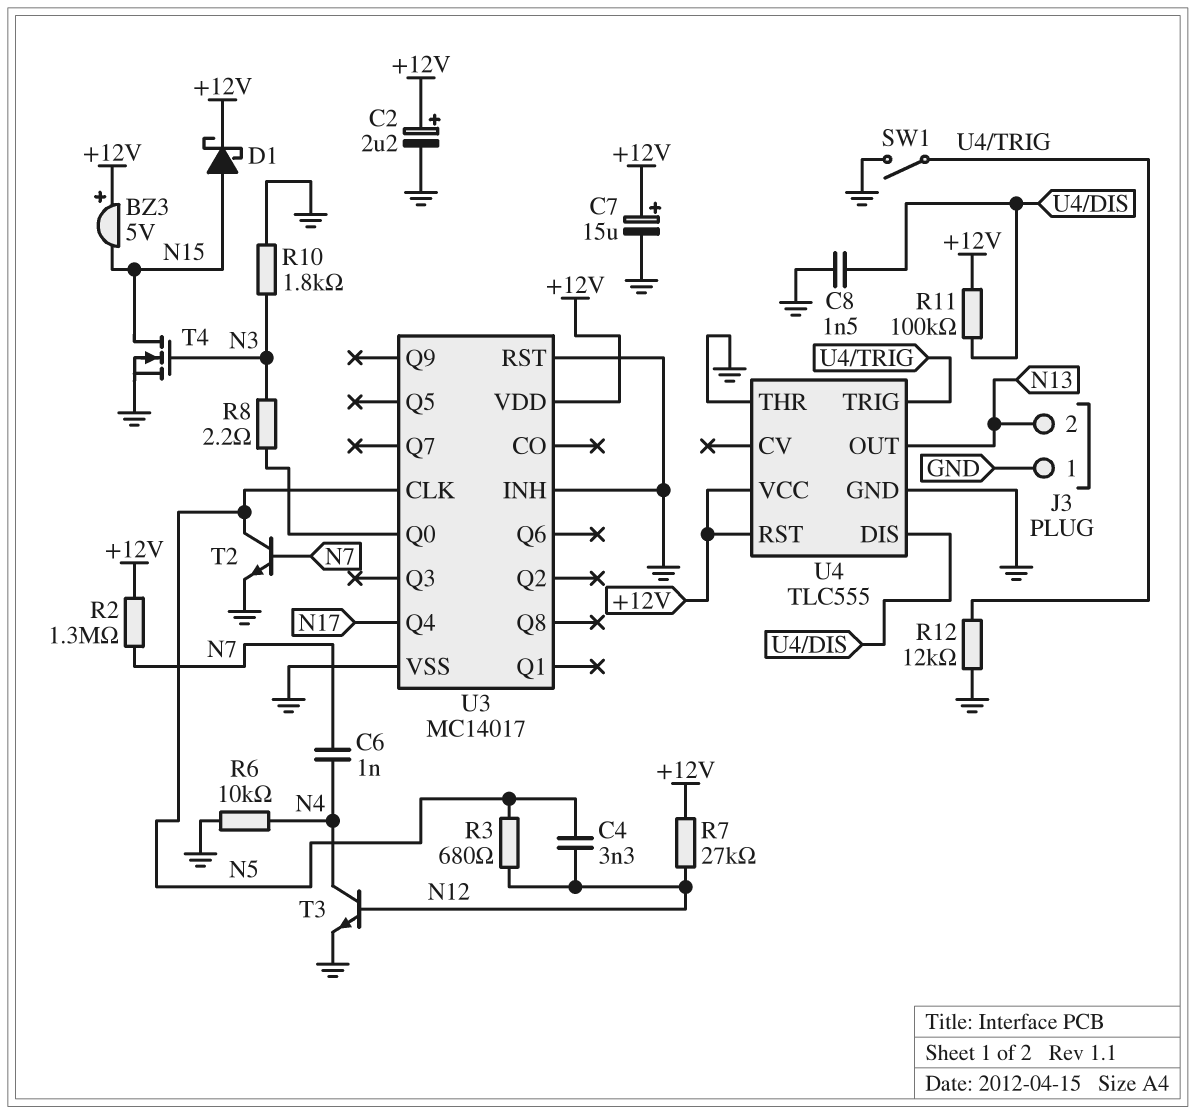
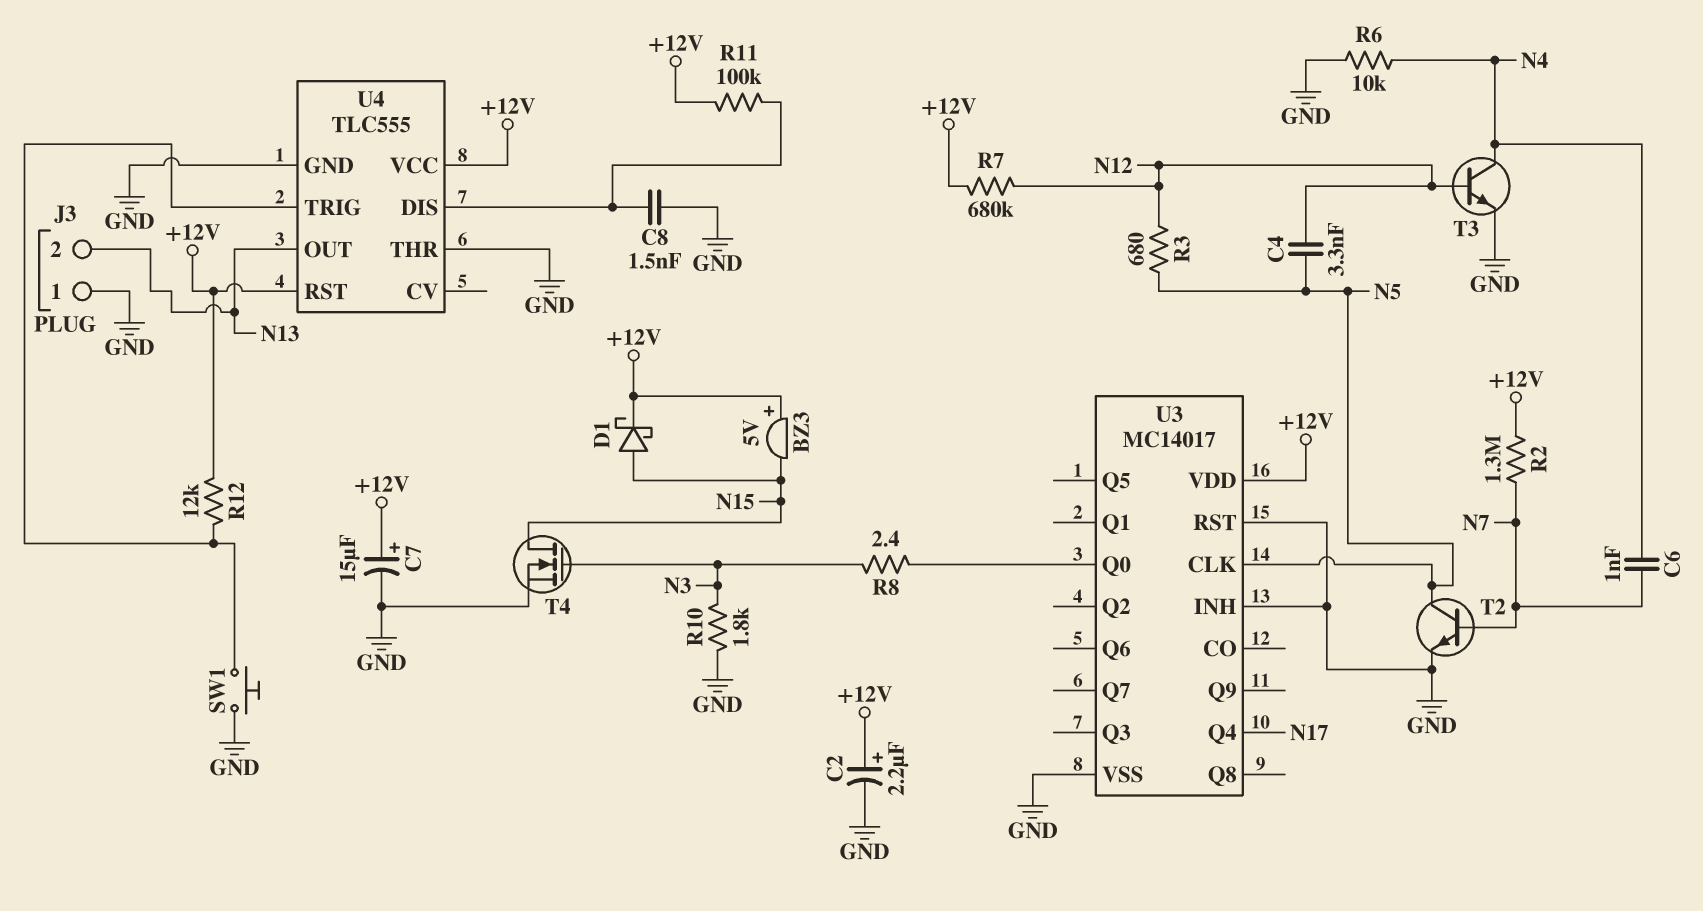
R7: 27k (+12V, N12) -> 680k (+12V, N12)
R8: 2.2 (N3, U3/Q0) -> 2.4 (N3, U3/Q0)
R12: 12k (GND, U4/TRIG) -> 12k (+12V, U4/TRIG)
SW1: switch (GND, U4/TRIG) -> button (GND, U4/TRIG)

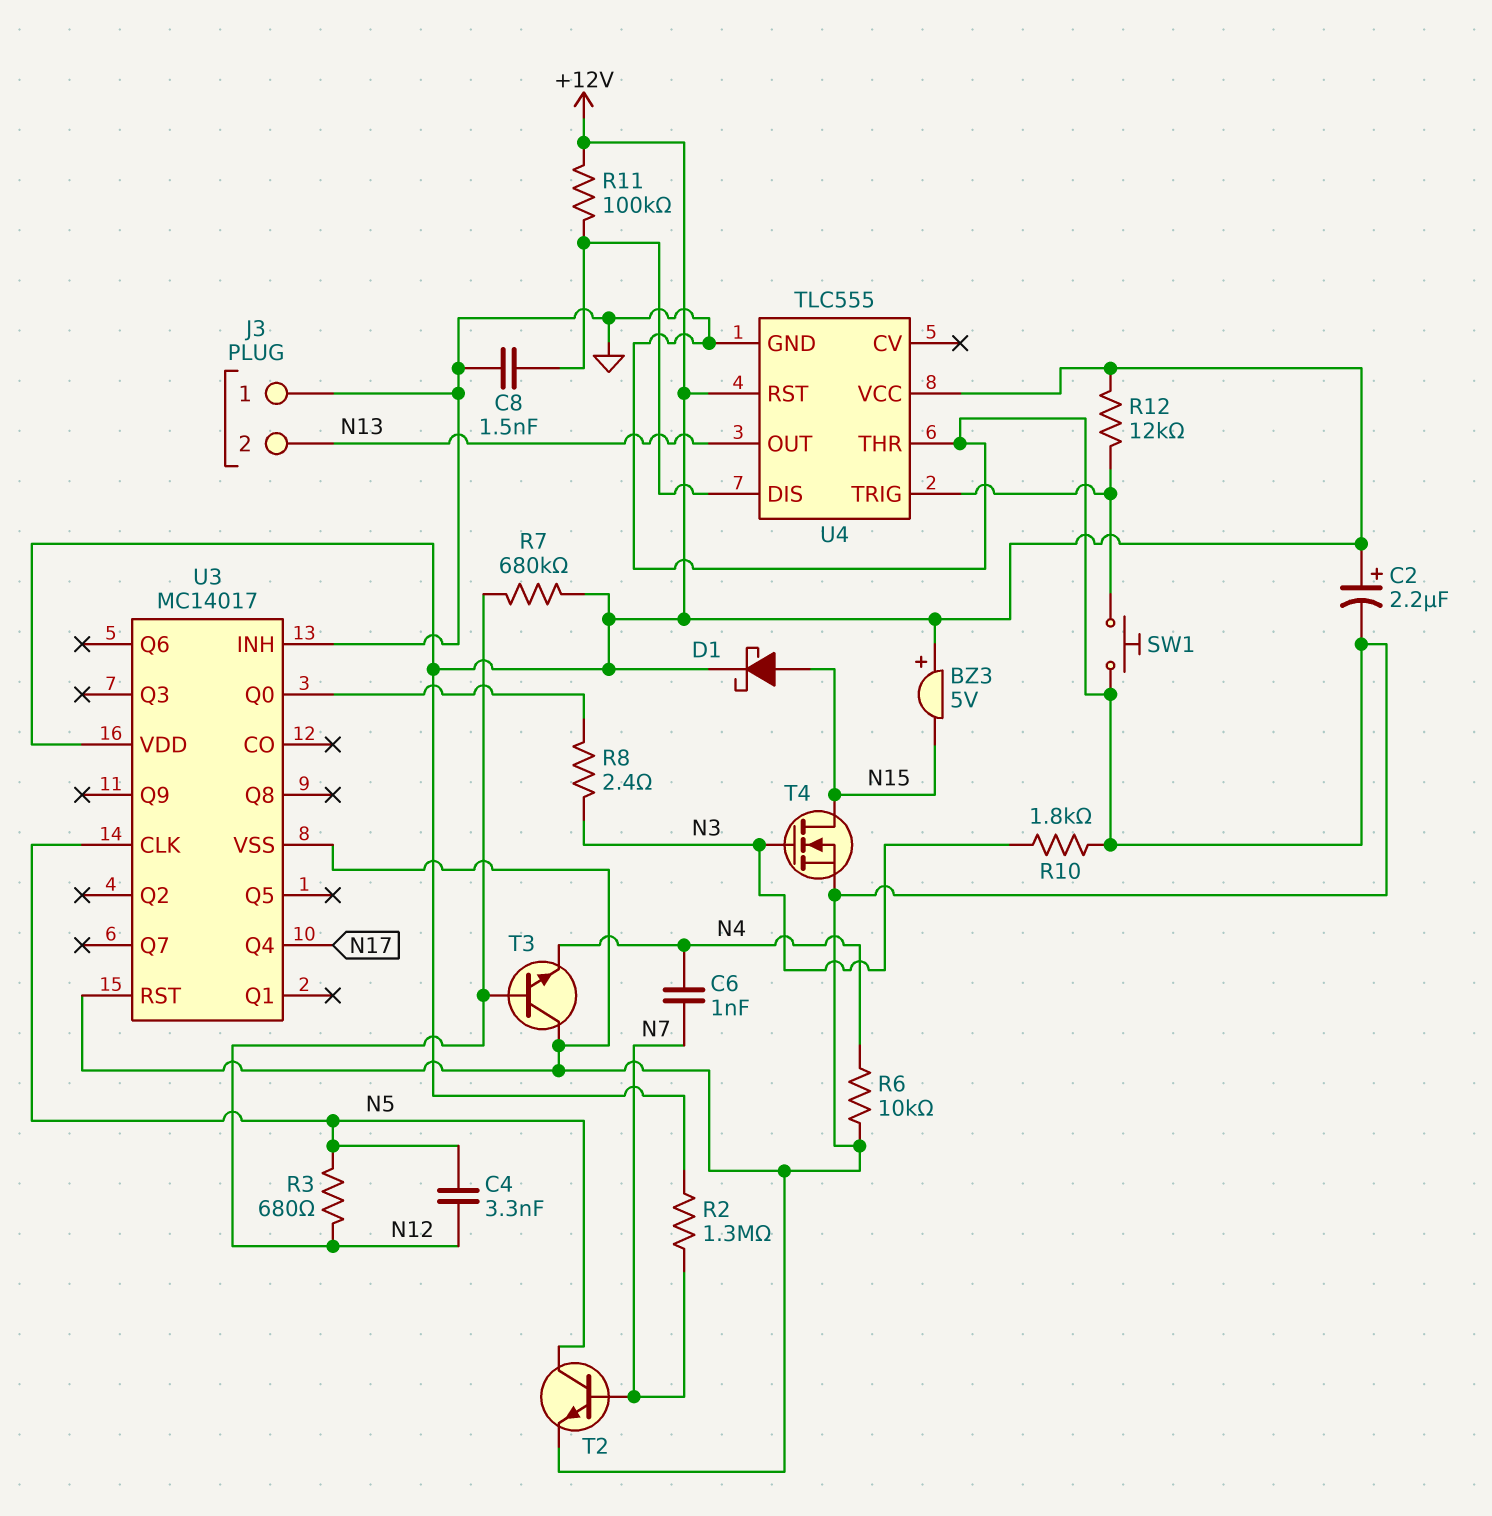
C7: 15uF (plus +12V, minus GND) -> none
T3: NPN (B N12, C N4, E GND) -> NPN (B N12, C GND, E N4)

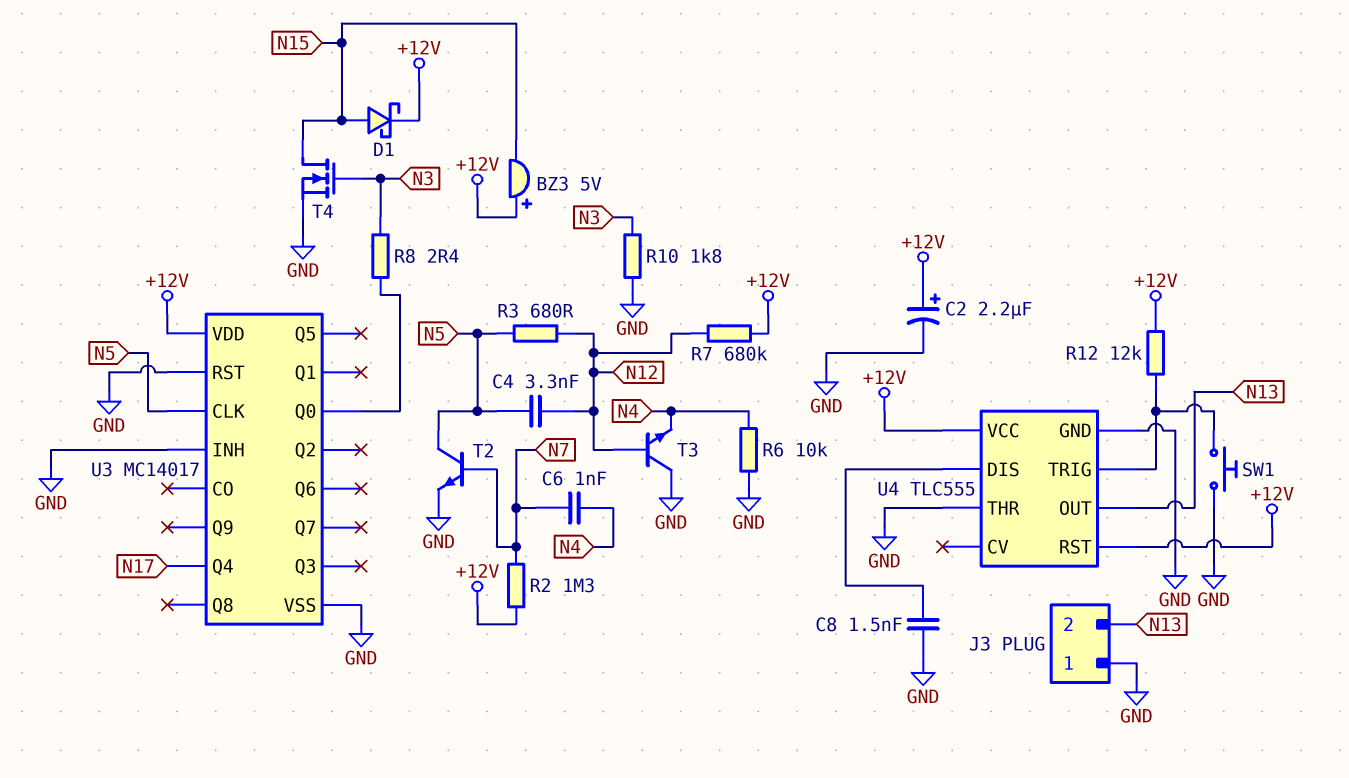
R11: 100k (+12V, U4/DIS) -> none

